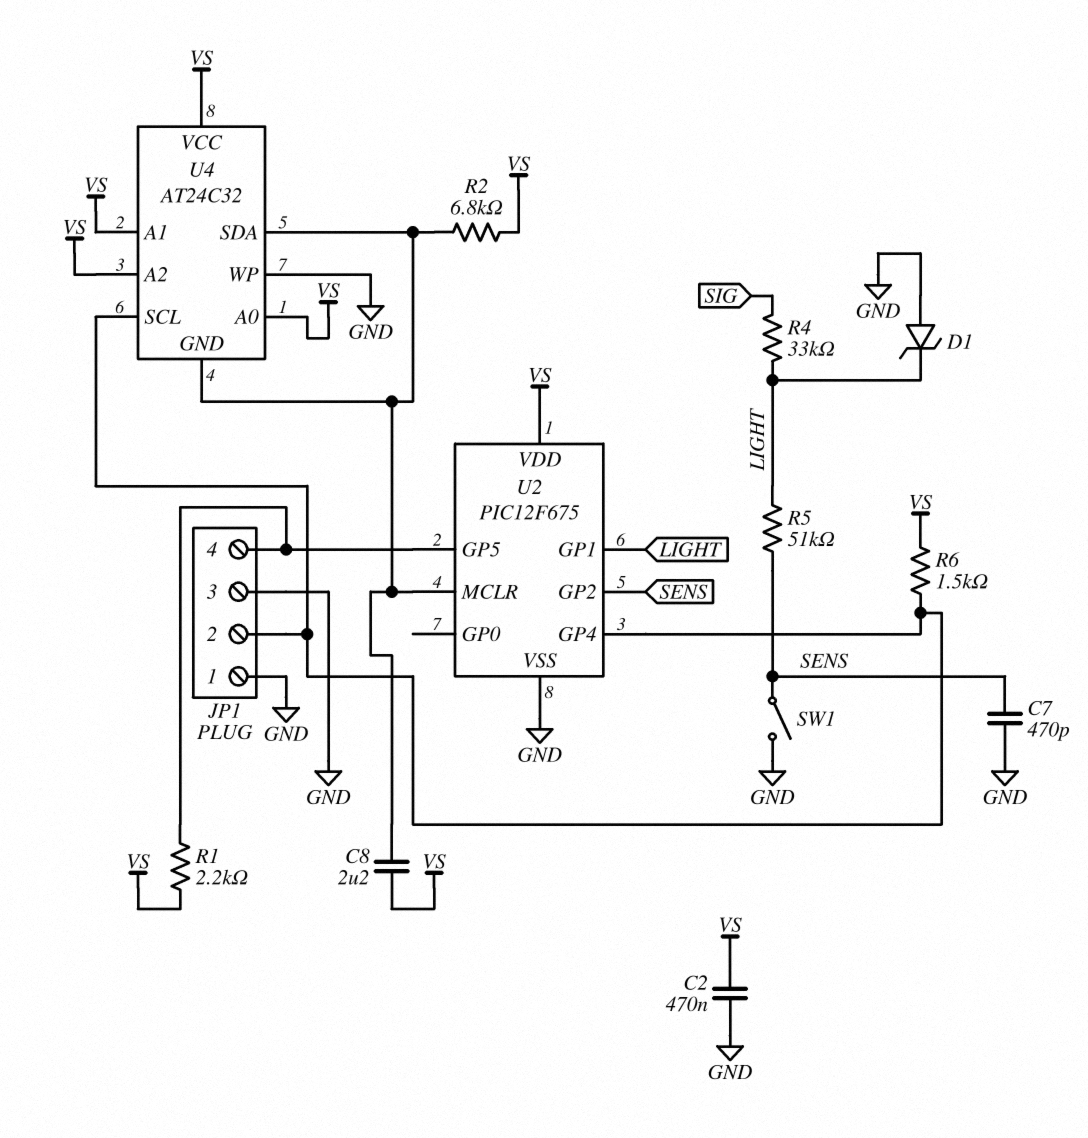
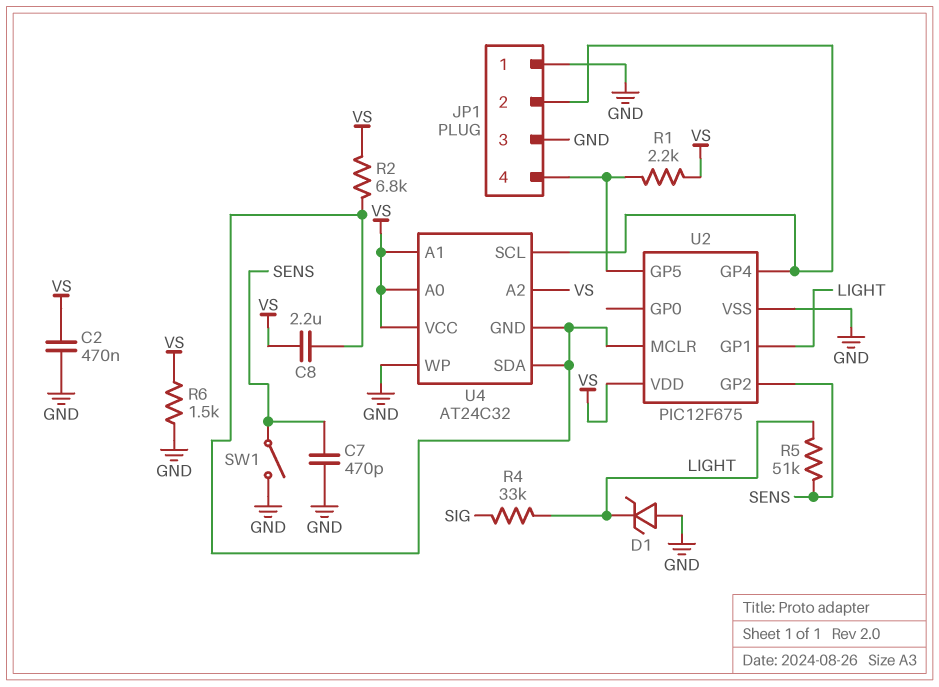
R6: 1.5k (JP1/2, VS) -> 1.5k (GND, VS)

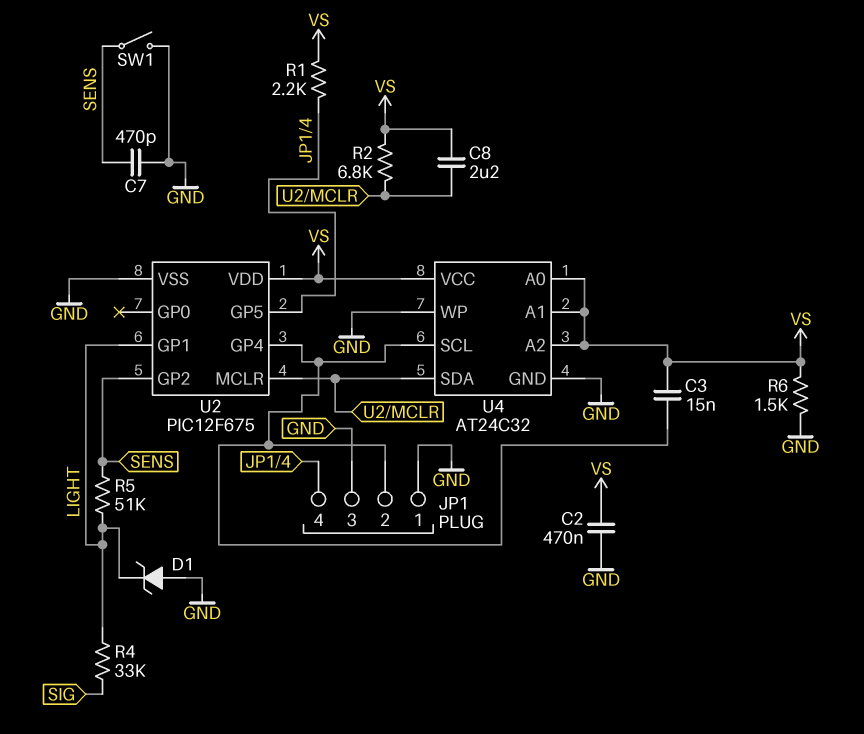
C3: none -> 15nF (JP1/2, VS)
U4 pin GND: U2/MCLR -> GND

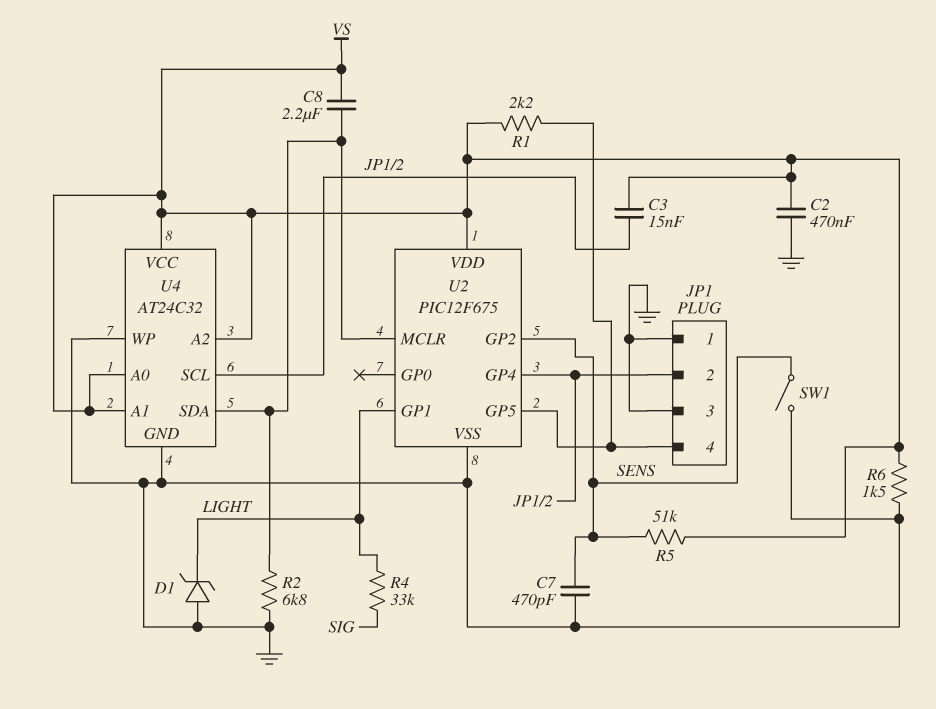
R2: 6.8k (U2/MCLR, VS) -> 6.8k (GND, U2/MCLR)
R5: 51k (LIGHT, SENS) -> 51k (SENS, VS)

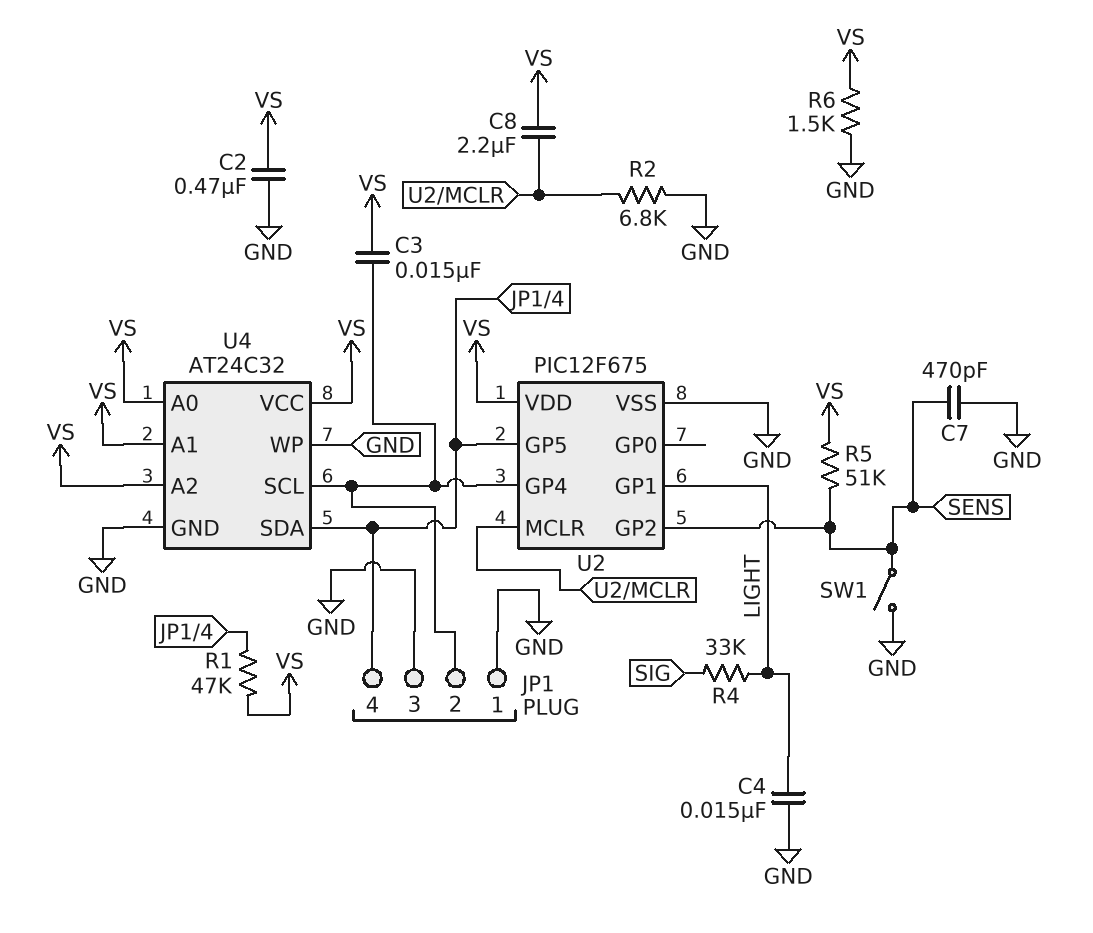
C4: none -> 15nF (GND, LIGHT)
D1: zener (A GND, K LIGHT) -> none
R1: 2.2k (JP1/4, VS) -> 47k (JP1/4, VS)
U4 pin SDA: U2/MCLR -> JP1/4

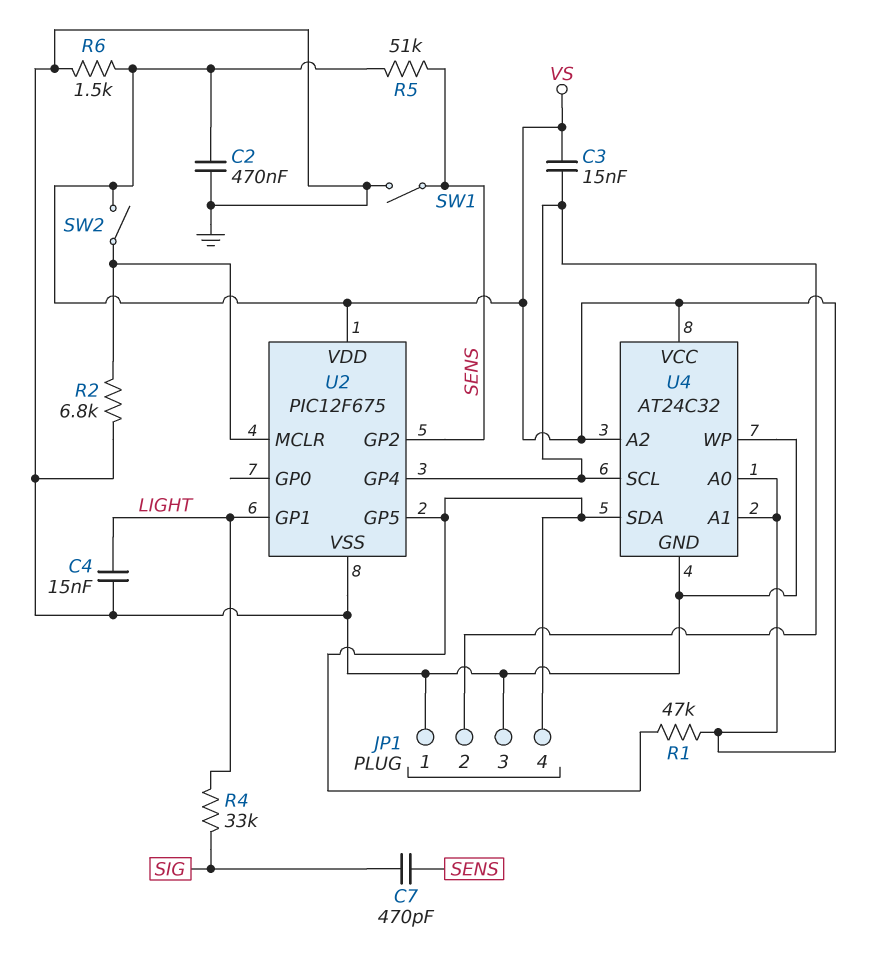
C7: 470pF (GND, SENS) -> 470pF (SENS, SIG)
C8: 2.2uF (U2/MCLR, VS) -> none
SW2: none -> switch (U2/MCLR, VS)

